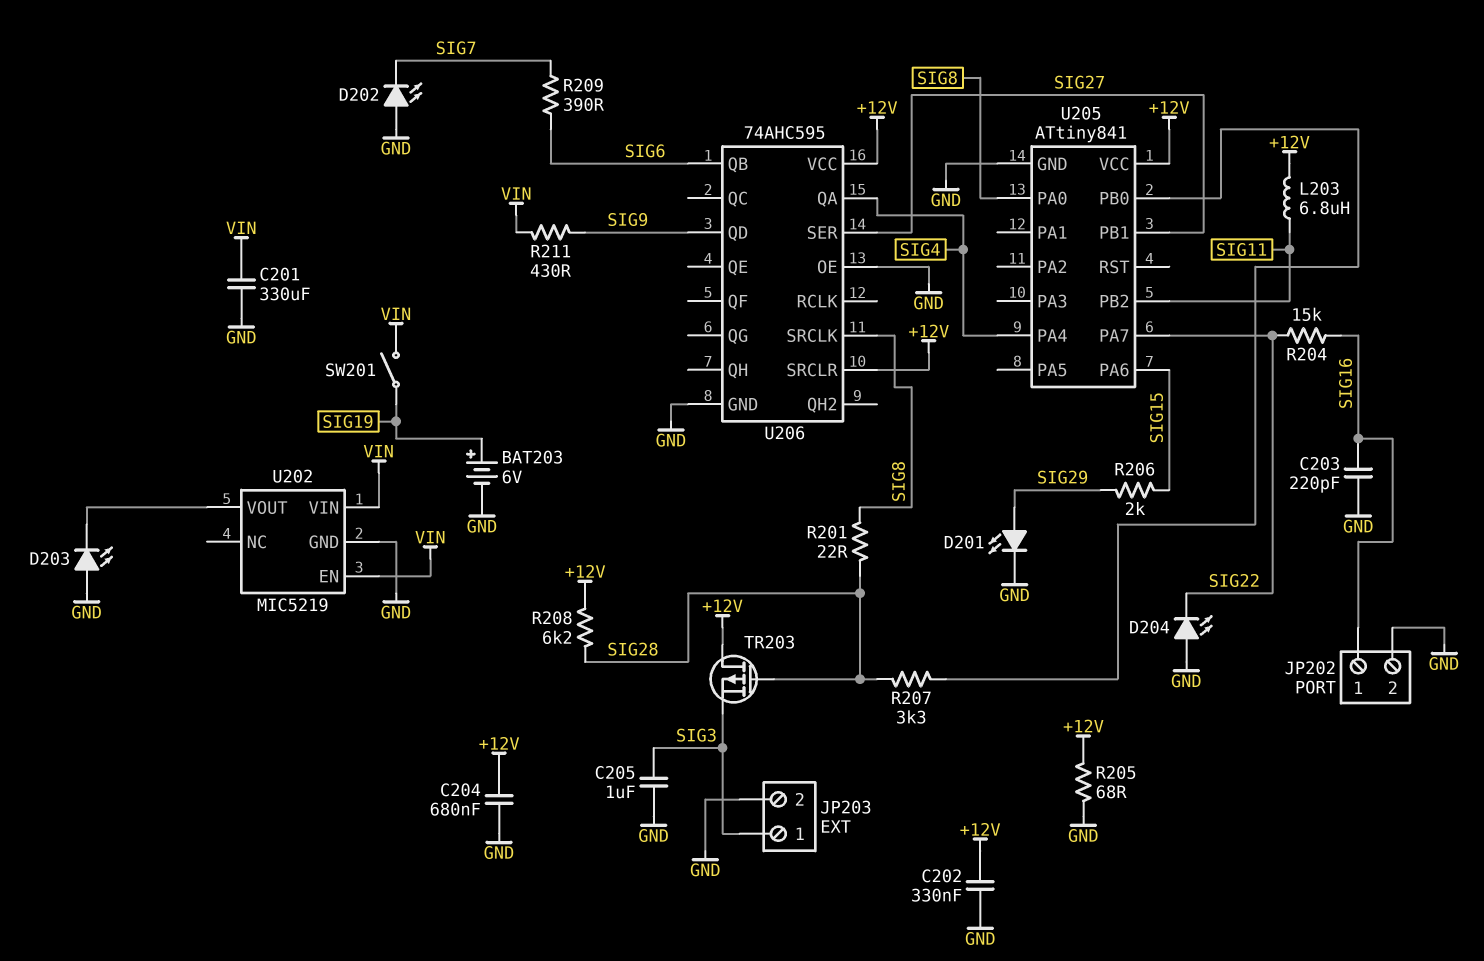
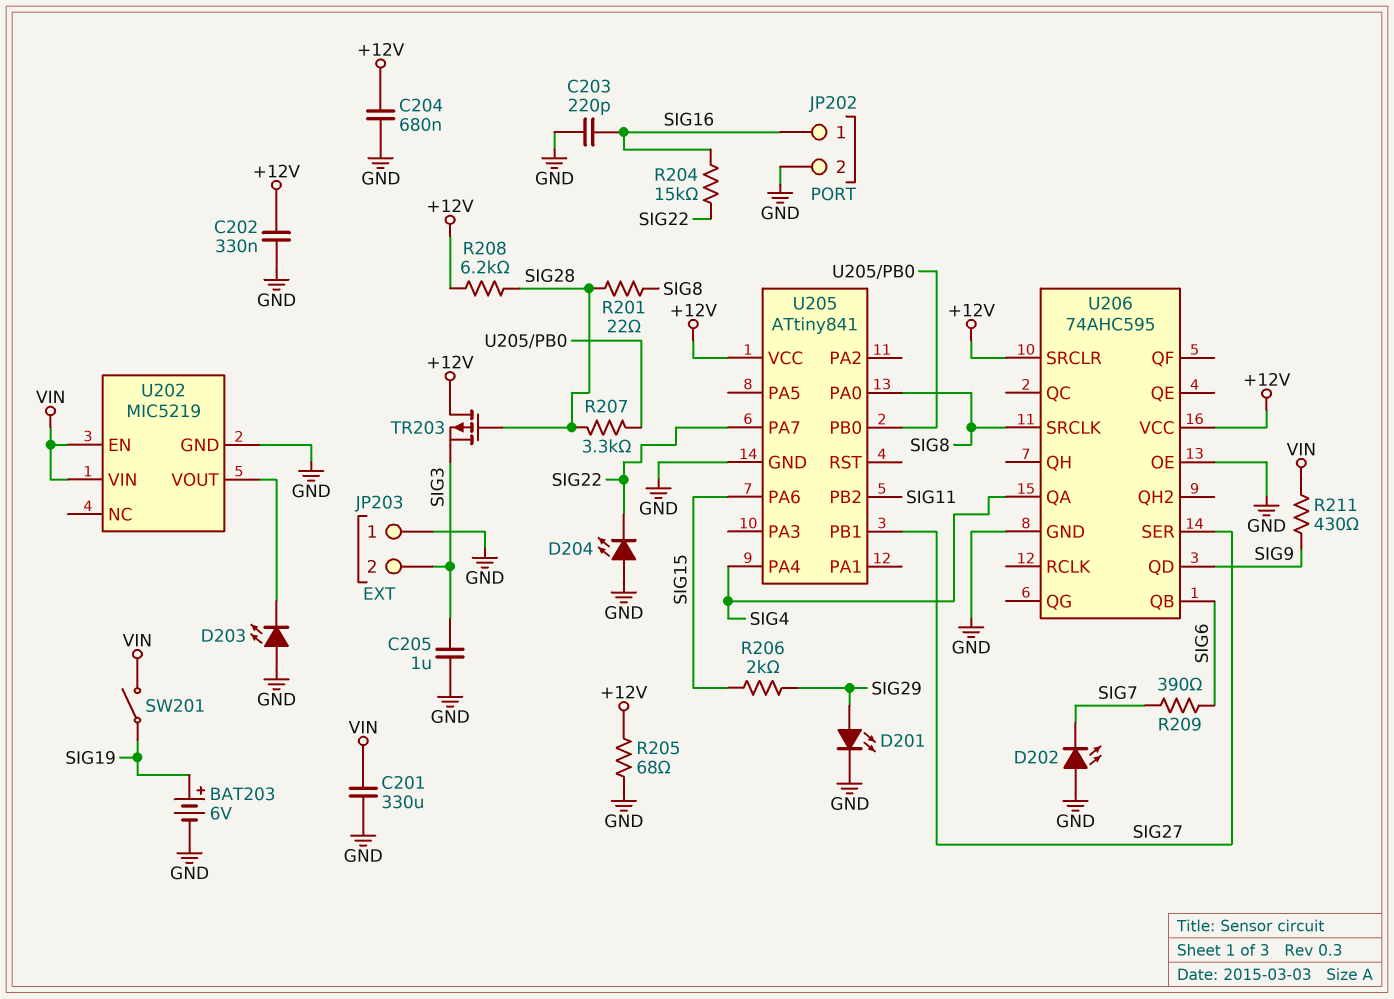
JP203 pin 1: SIG3 -> GND
JP203 pin 2: GND -> SIG3
L203: 6.8uH (+12V, SIG11) -> none

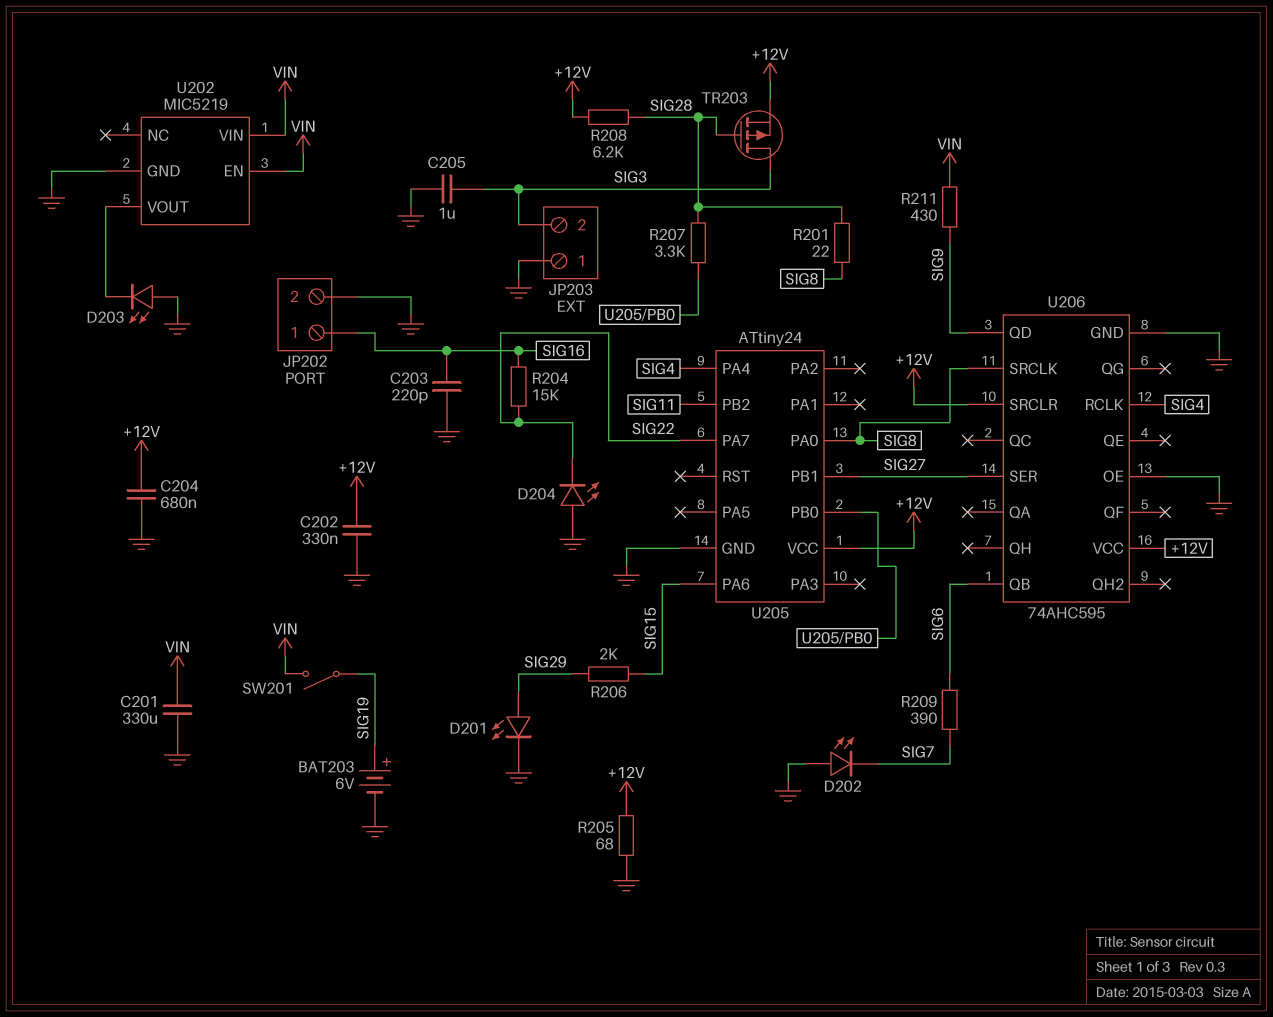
TR203: PMOS (G SIG28, D +12V, S SIG3) -> PMOS (G SIG28, D SIG3, S +12V)
U205: ATtiny841 -> ATtiny24
U206 pin QA: SIG4 -> none
U206 pin RCLK: none -> SIG4

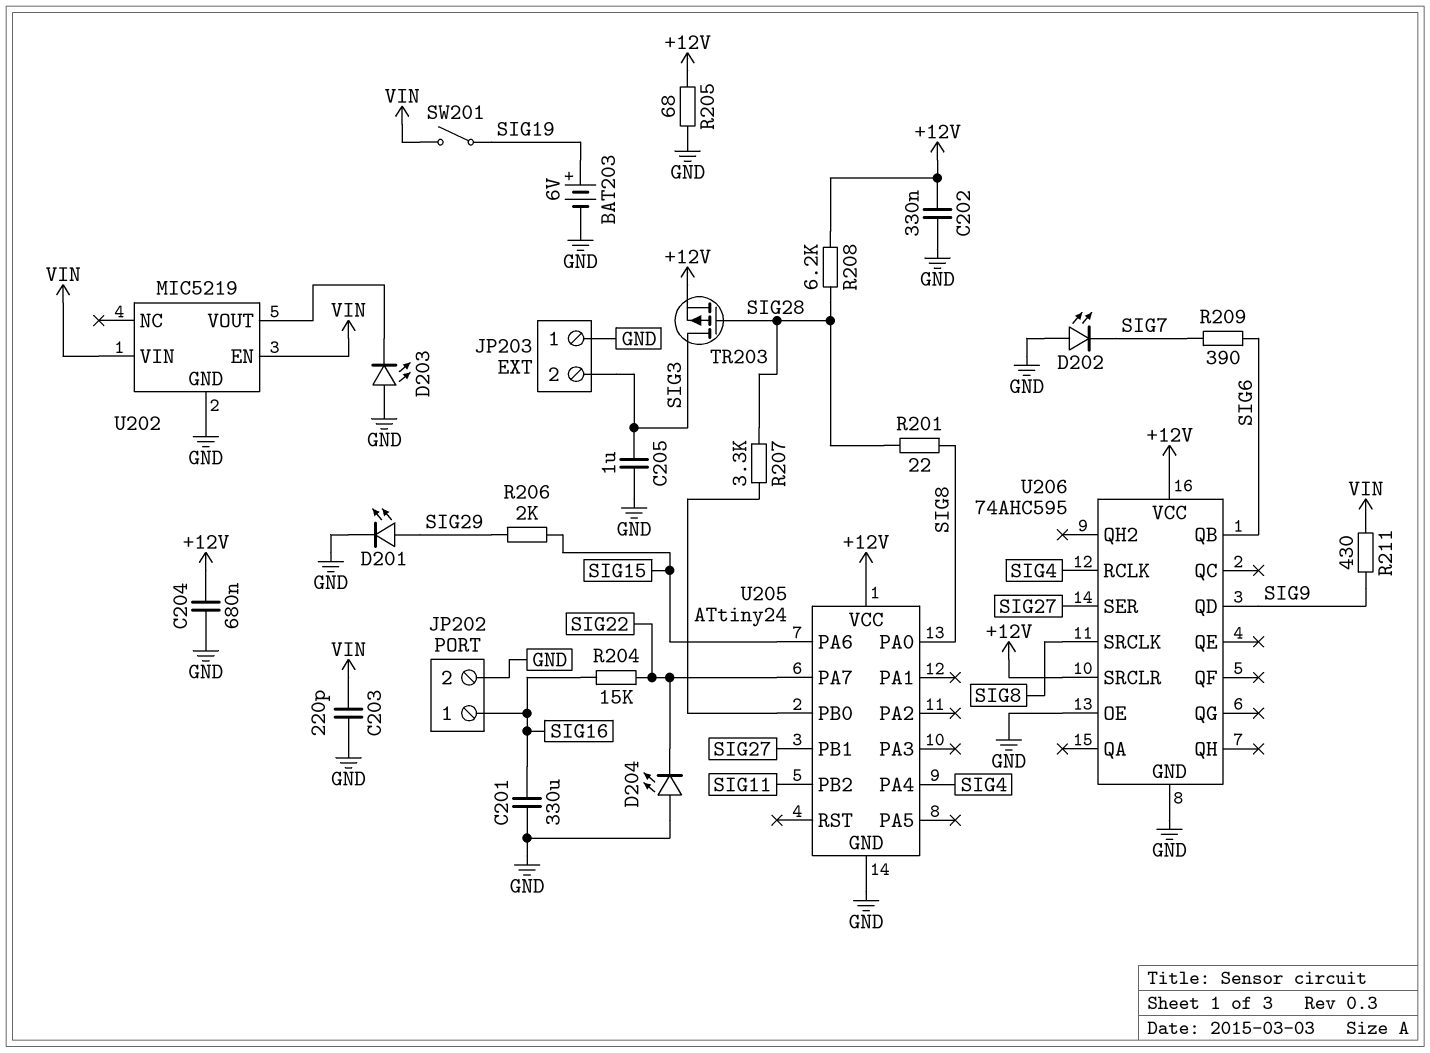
C201: 330uF (GND, VIN) -> 330uF (GND, SIG16)
C203: 220pF (GND, SIG16) -> 220pF (GND, VIN)

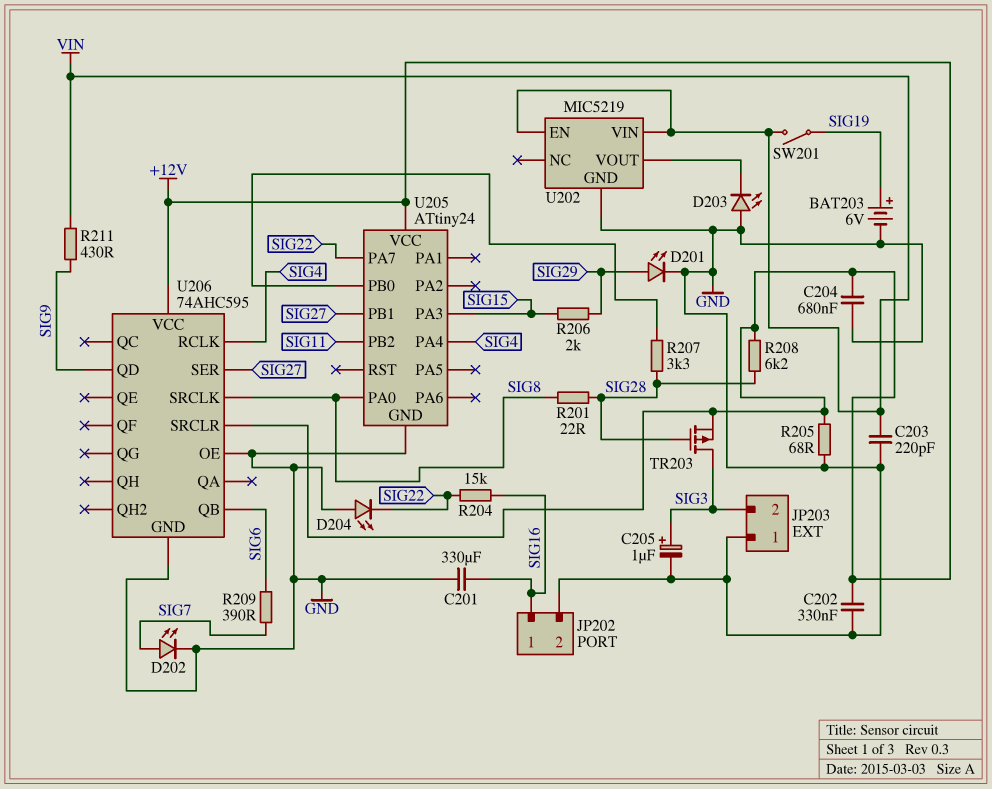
C205: 1uF (GND, SIG3) -> 1uF (plus SIG3, minus GND)
D202: LED (A GND, K SIG7) -> LED (A SIG7, K GND)
U205 pin PA3: none -> SIG15
U205 pin PA6: SIG15 -> none

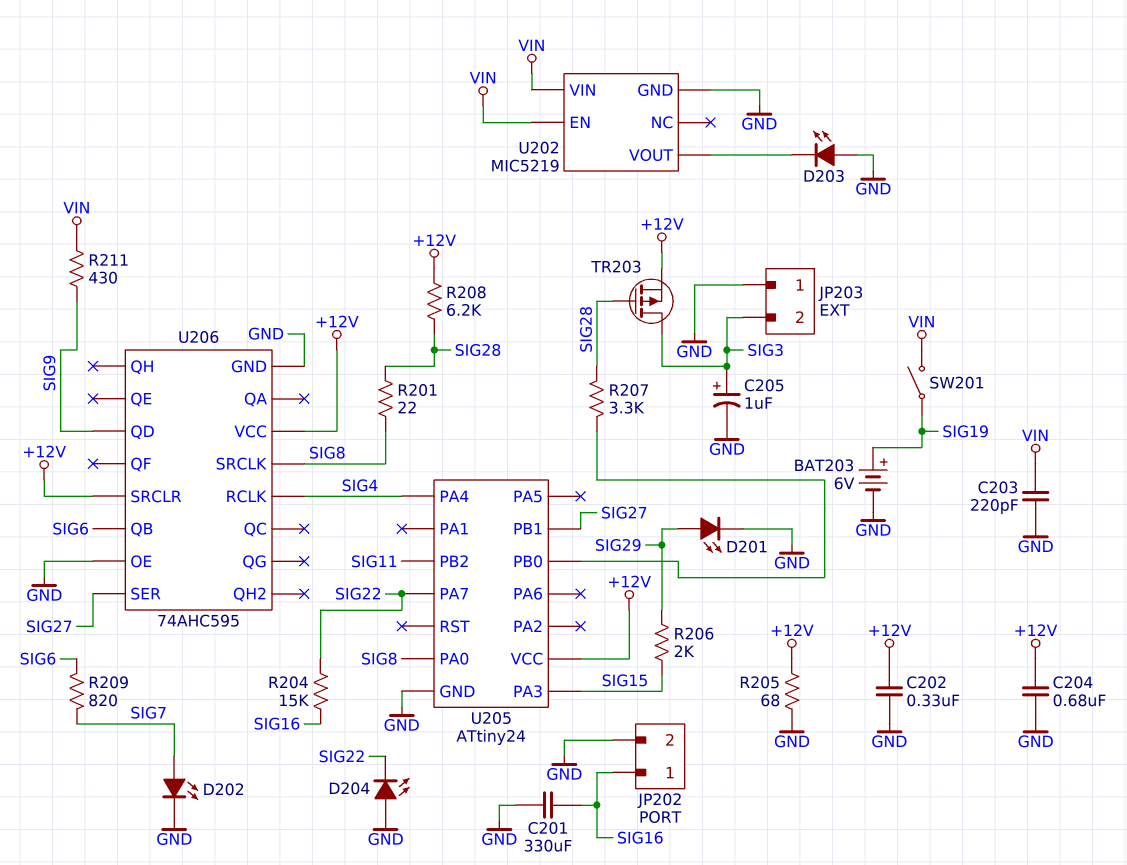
R209: 390 (SIG6, SIG7) -> 820 (SIG6, SIG7)

